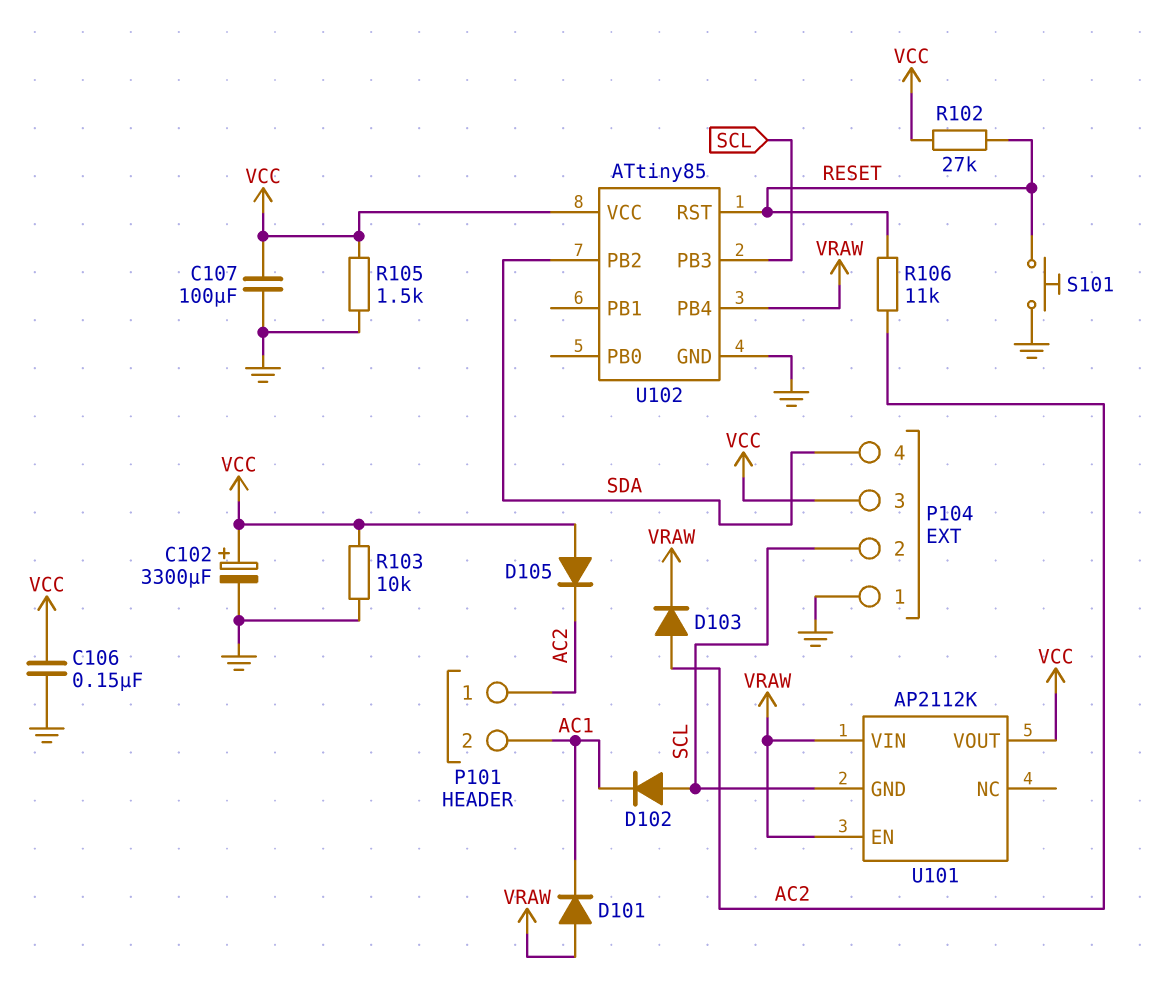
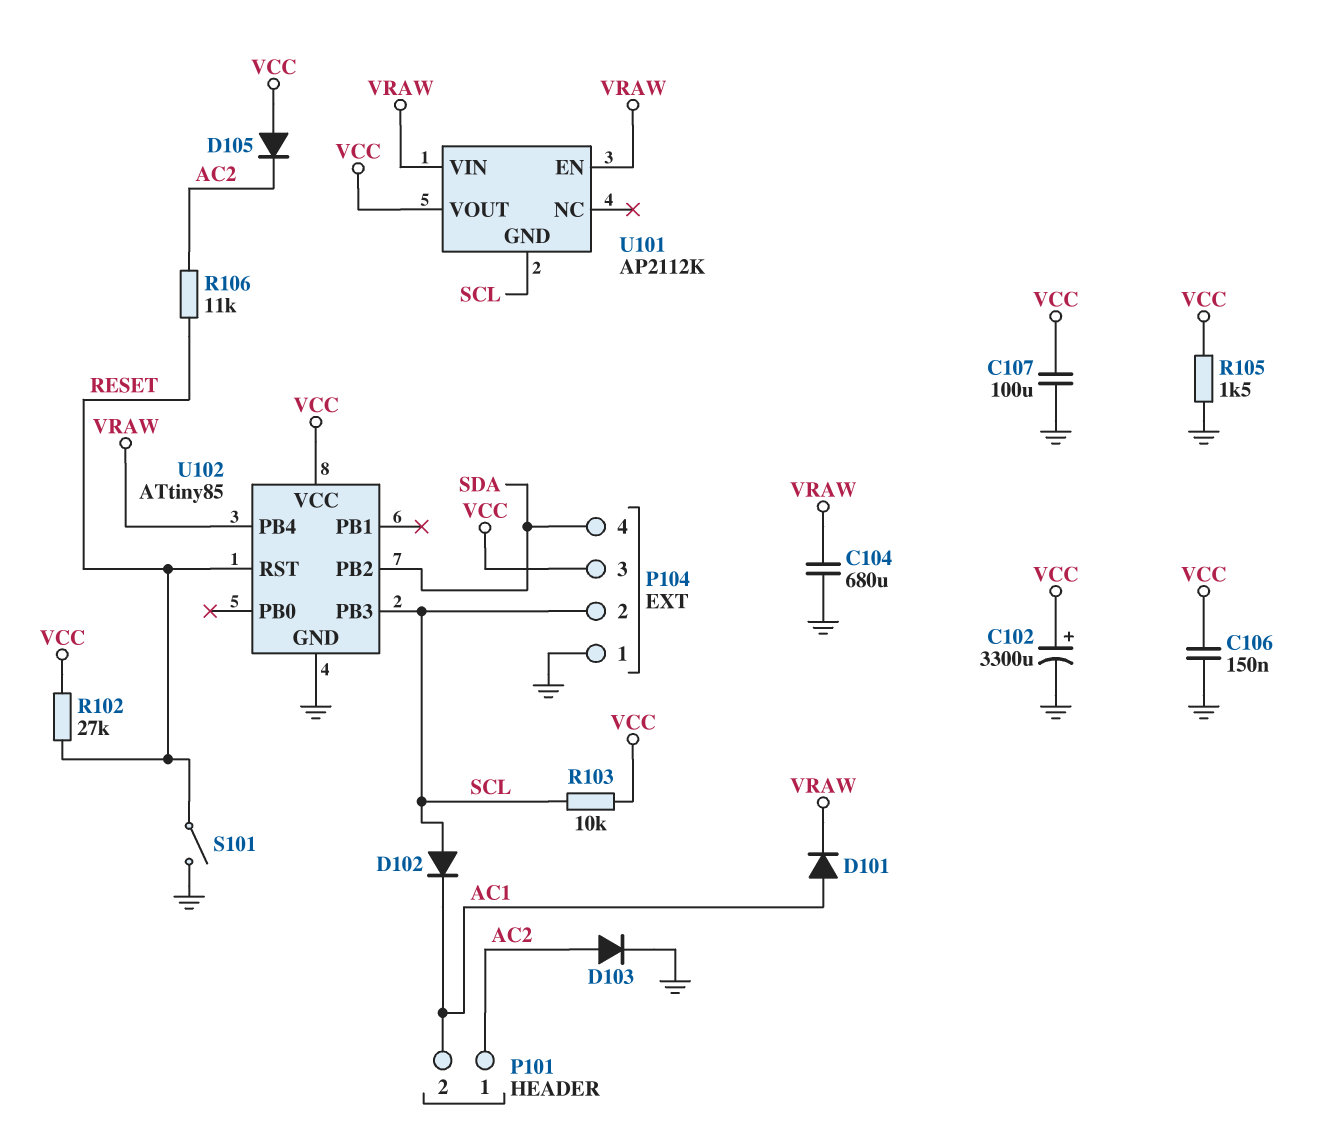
C104: none -> 680uF (GND, VRAW)
D101: diode (A VRAW, K AC1) -> diode (A AC1, K VRAW)
D103: diode (A AC2, K VRAW) -> diode (A AC2, K GND)
R103: 10k (GND, VCC) -> 10k (SCL, VCC)
S101: button (GND, RESET) -> switch (GND, RESET)

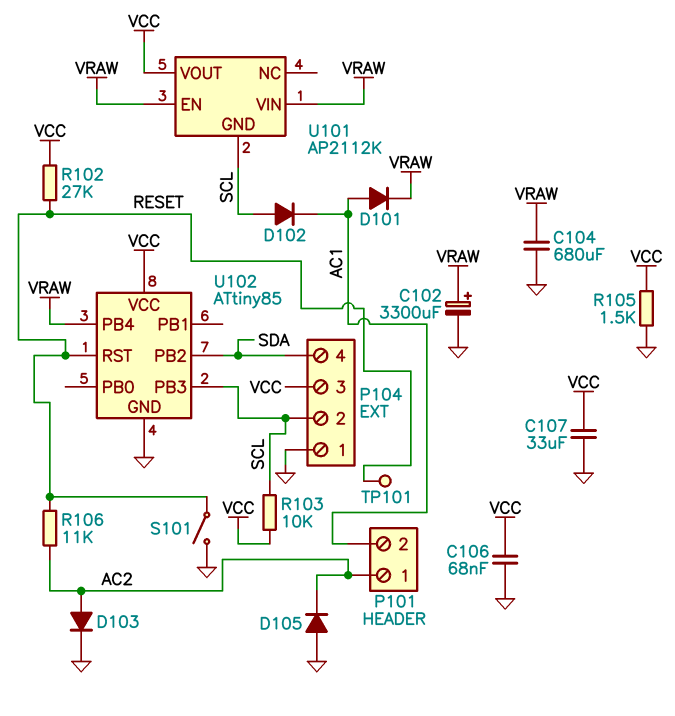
C102: 3300uF (plus VCC, minus GND) -> 3300uF (plus VRAW, minus GND)
C106: 150nF (GND, VCC) -> 68nF (GND, VCC)
C107: 100uF (GND, VCC) -> 33uF (GND, VCC)
D105: diode (A VCC, K AC2) -> diode (A GND, K AC2)
TP101: none -> test point (RESET)

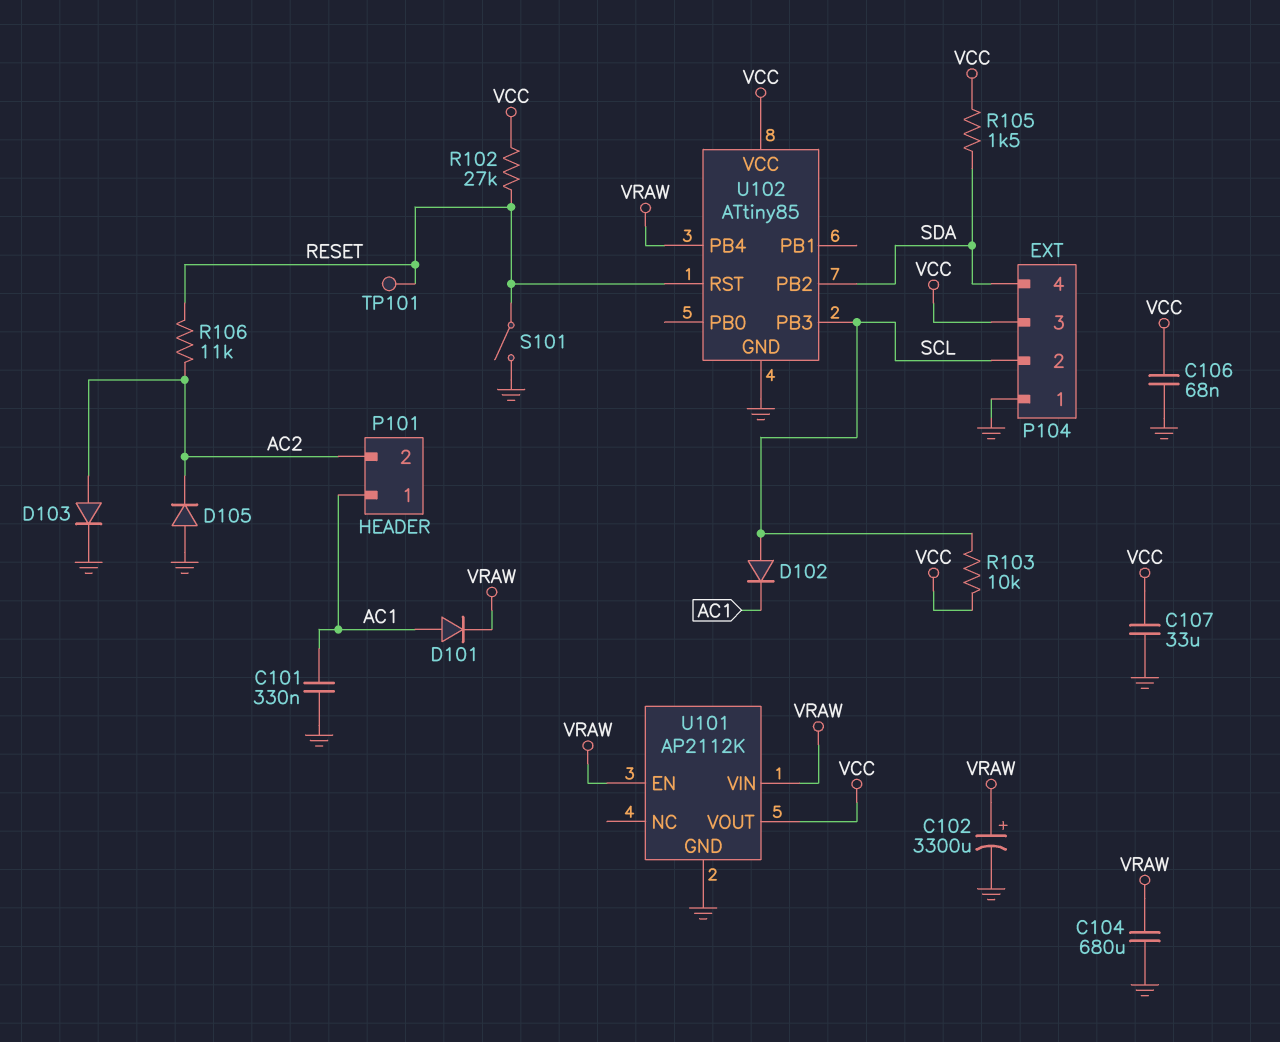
C101: none -> 330nF (AC1, GND)
P101 pin 1: AC2 -> AC1
P101 pin 2: AC1 -> AC2
R105: 1.5k (GND, VCC) -> 1.5k (SDA, VCC)
U101 pin GND: SCL -> GND

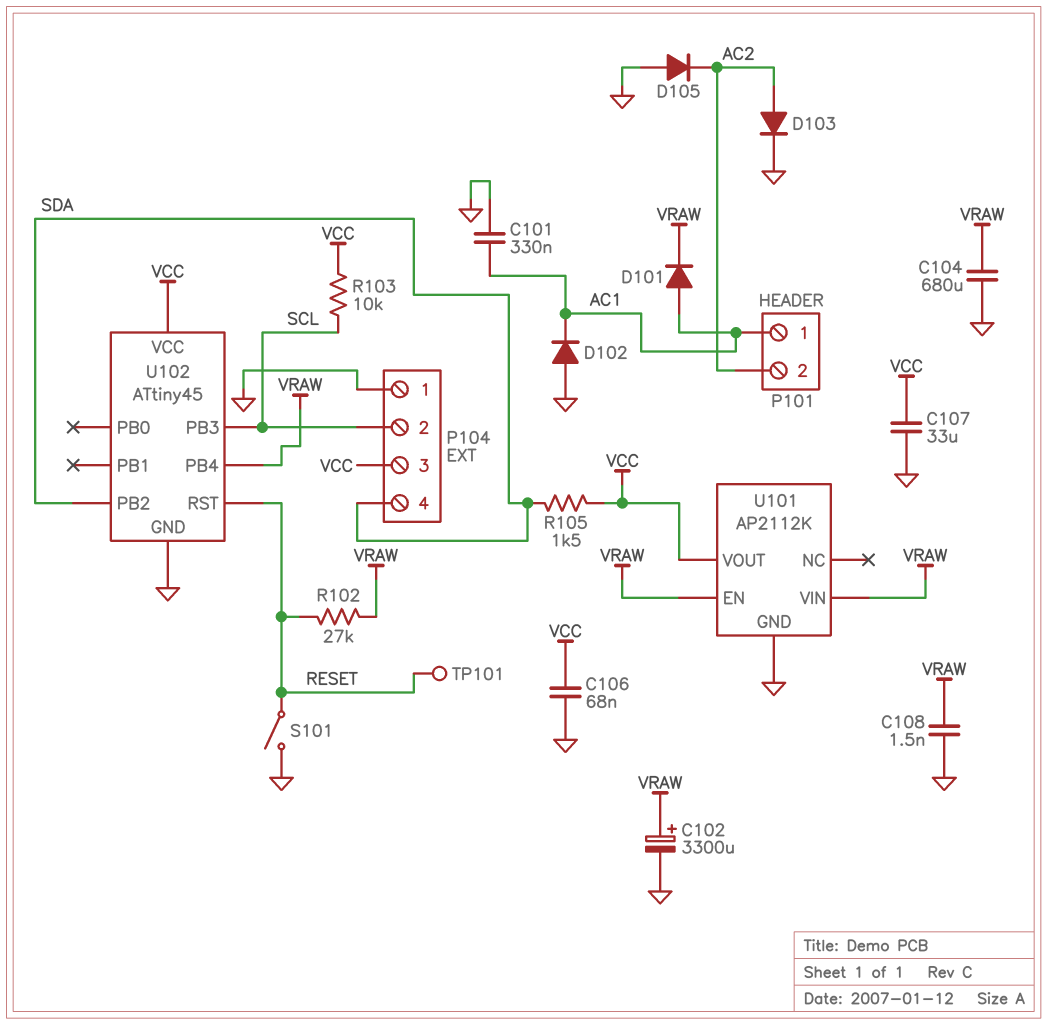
C108: none -> 1.5nF (GND, VRAW)
D102: diode (A SCL, K AC1) -> diode (A GND, K AC1)
R102: 27k (RESET, VCC) -> 27k (RESET, VRAW)
R106: 11k (AC2, RESET) -> none
U102: ATtiny85 -> ATtiny45

